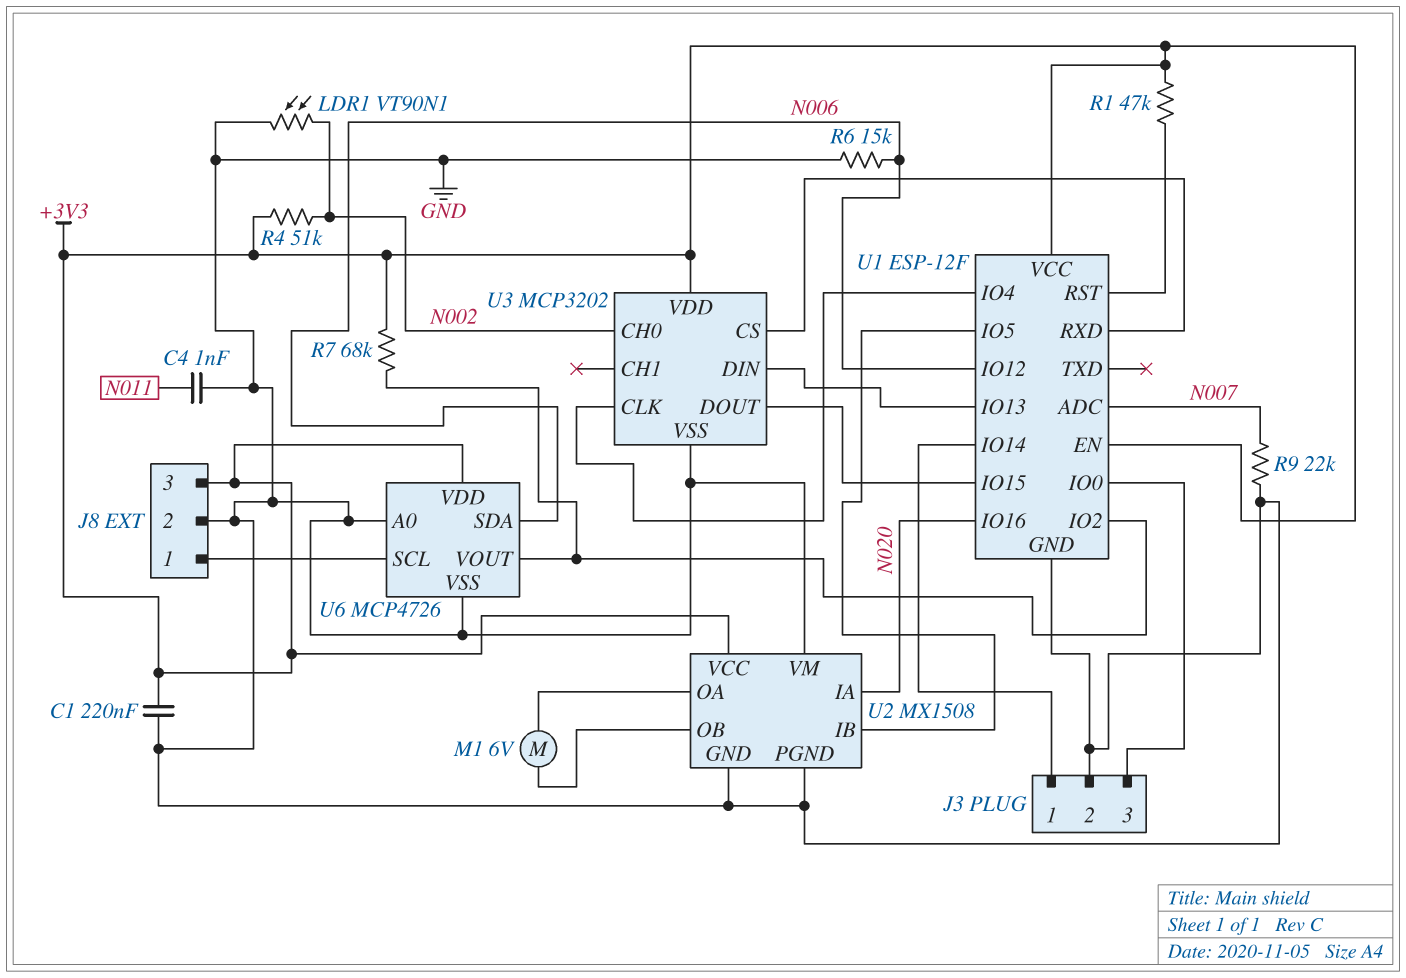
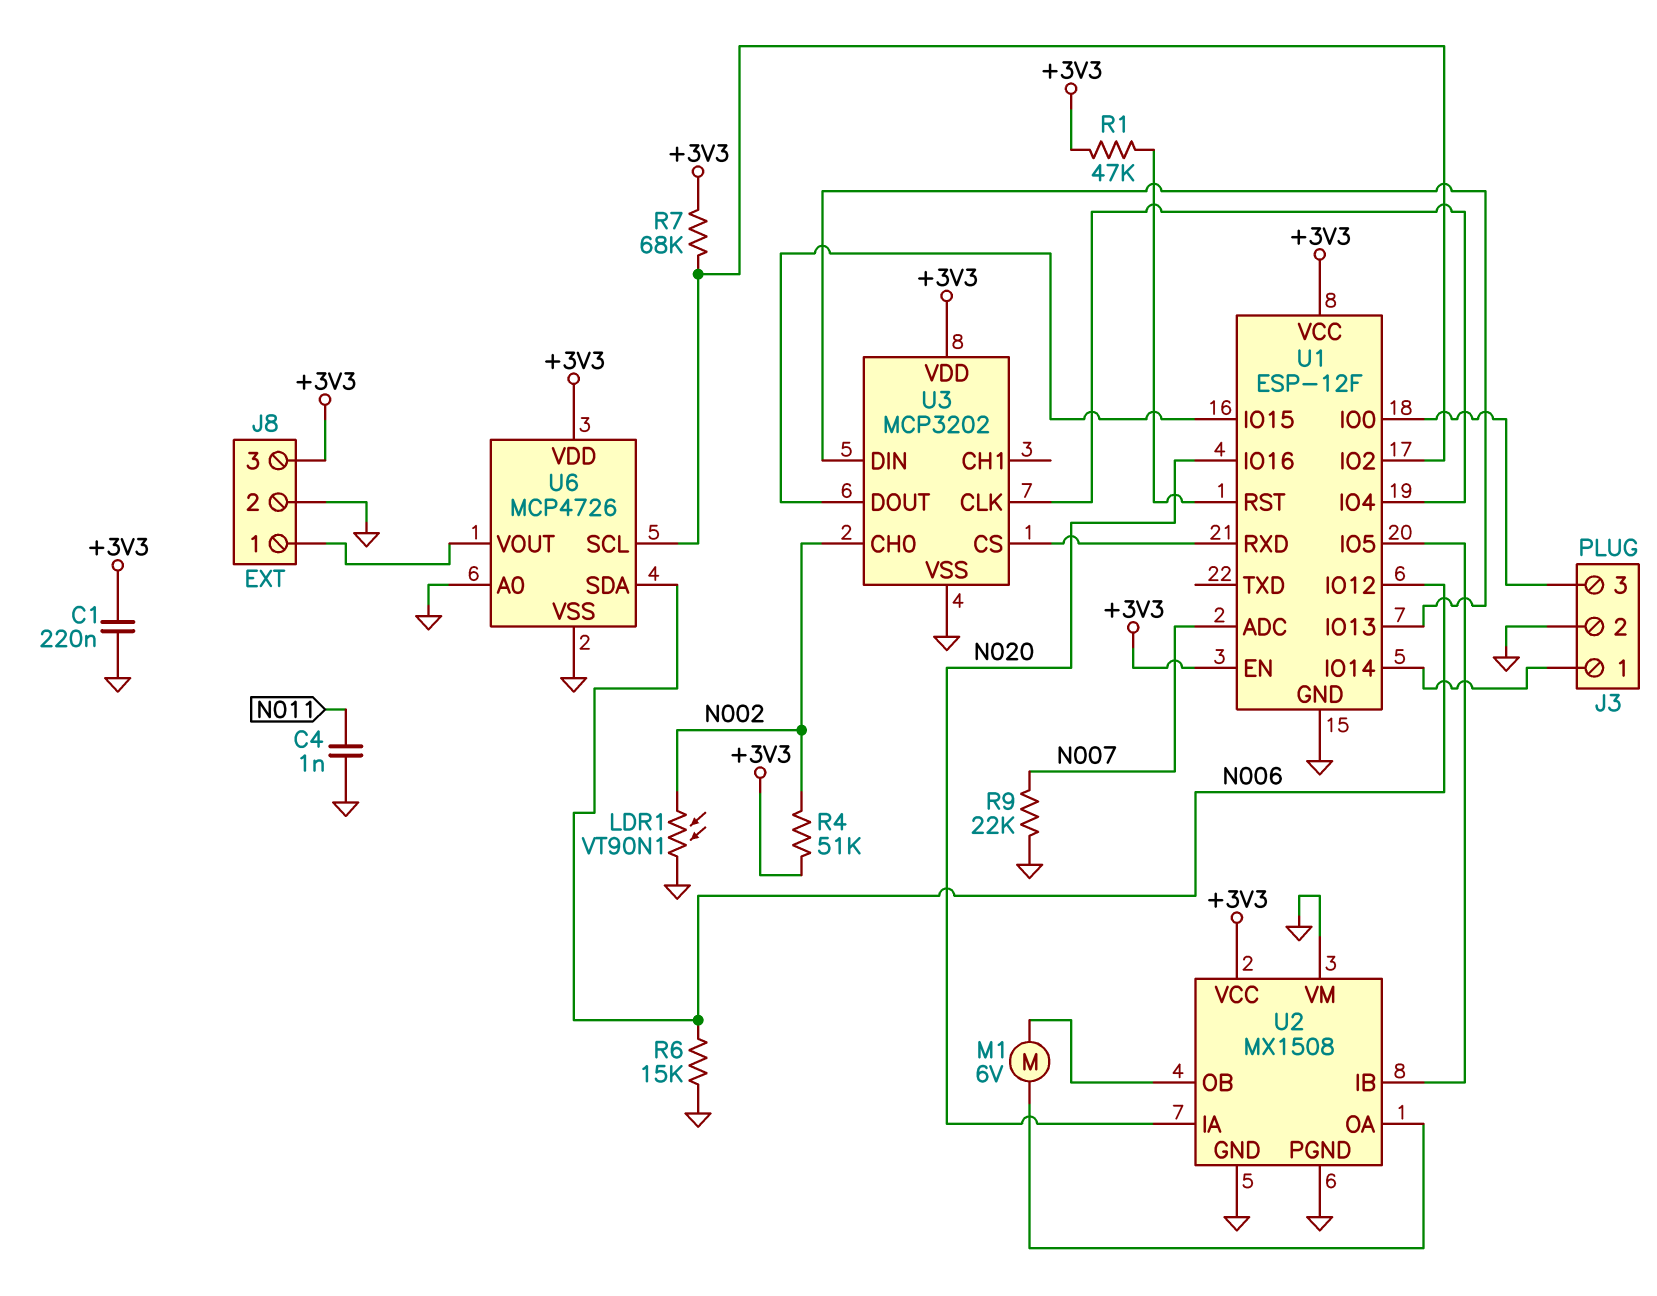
U6 pin SCL: J8/1 -> U1/IO2
U6 pin VOUT: U1/IO2 -> J8/1

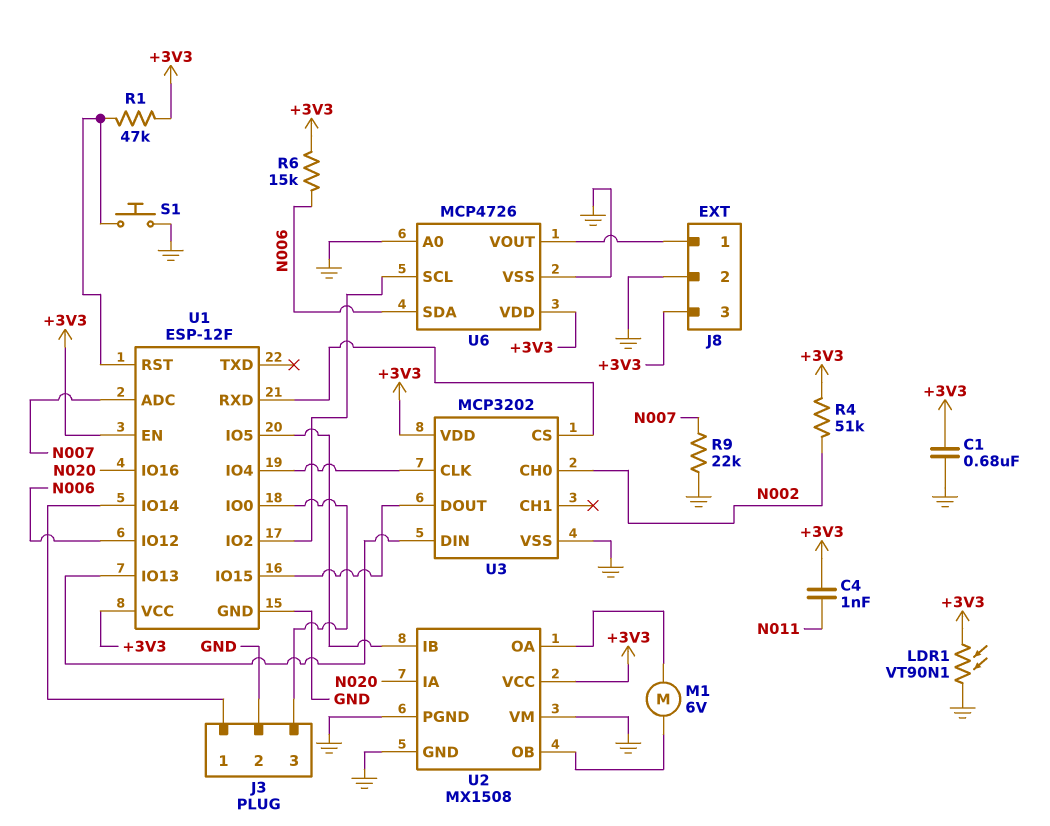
C1: 220nF (+3V3, GND) -> 680nF (+3V3, GND)
C4: 1nF (GND, N011) -> 1nF (+3V3, N011)
LDR1: VT90N1 (GND, N002) -> VT90N1 (+3V3, GND)
R6: 15k (GND, N006) -> 15k (+3V3, N006)
R7: 68k (+3V3, U1/IO2) -> none
S1: none -> button (GND, U1/RST)

